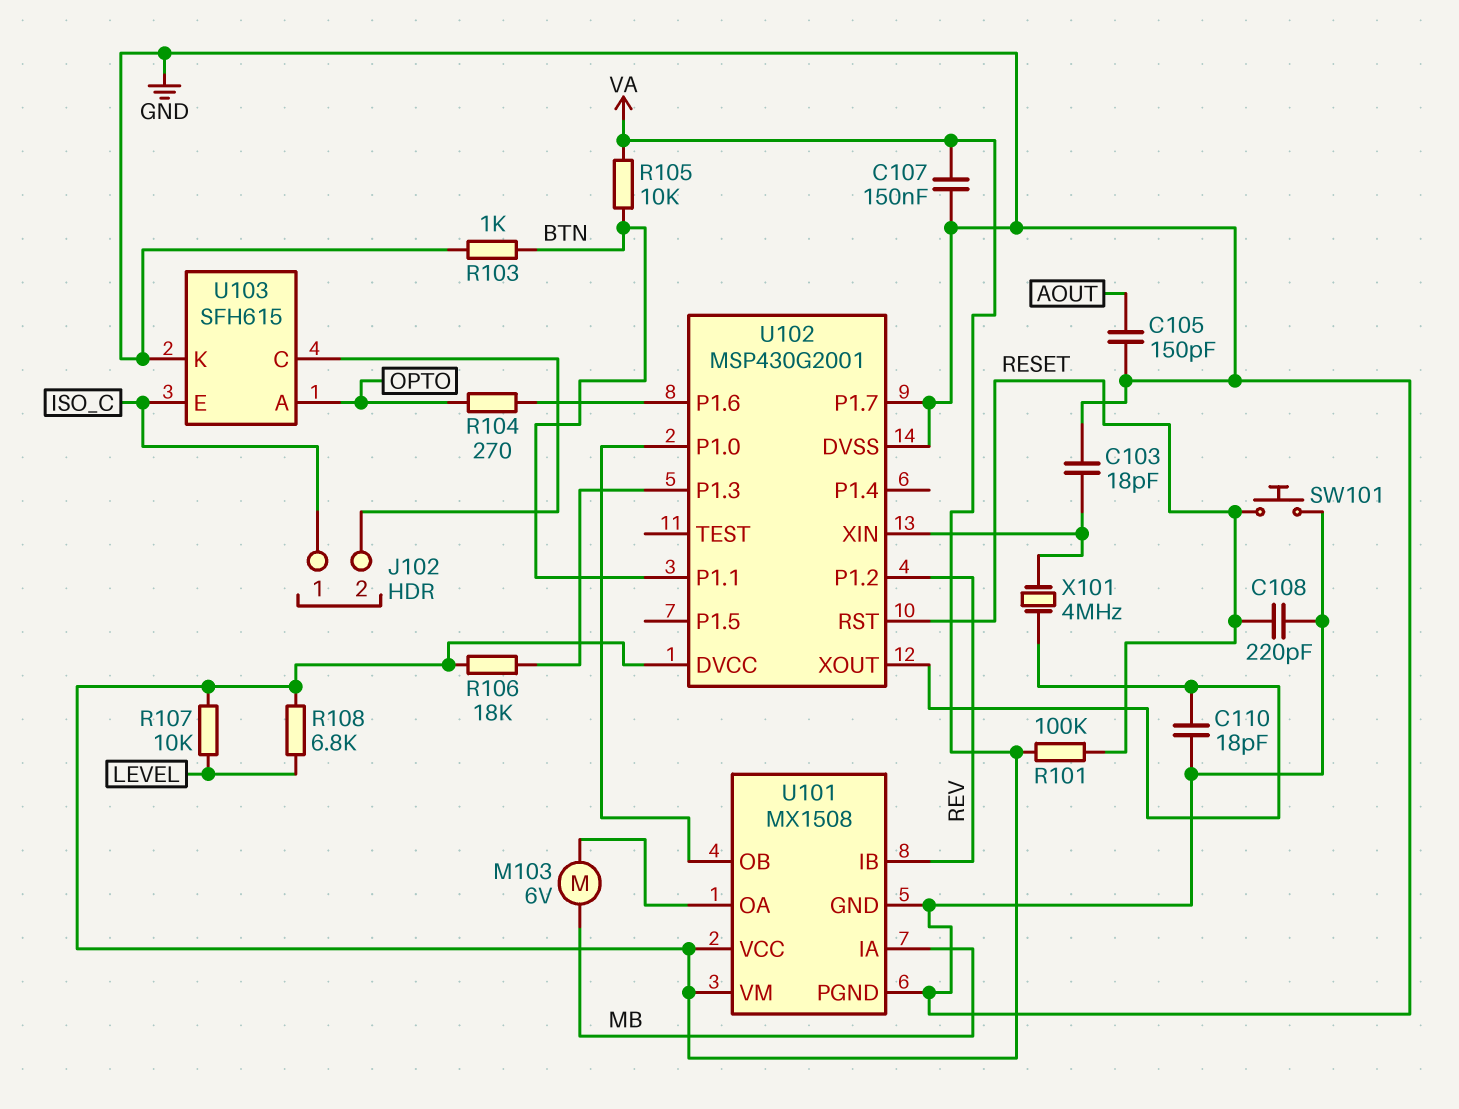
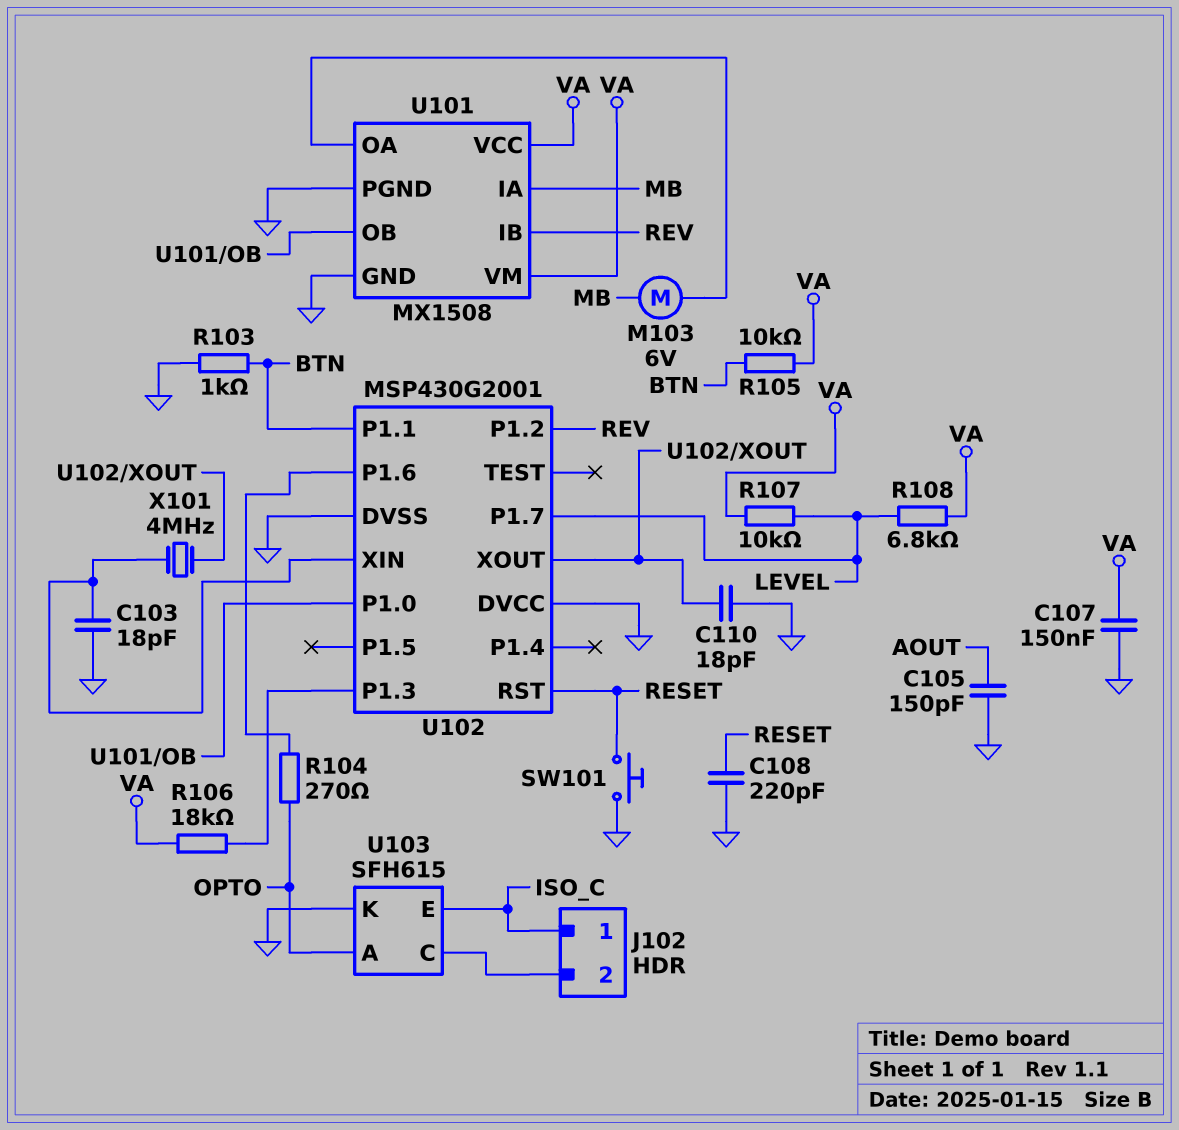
R101: 100k (RESET, VA) -> none
U102 pin DVCC: VA -> GND
U102 pin P1.7: GND -> LEVEL

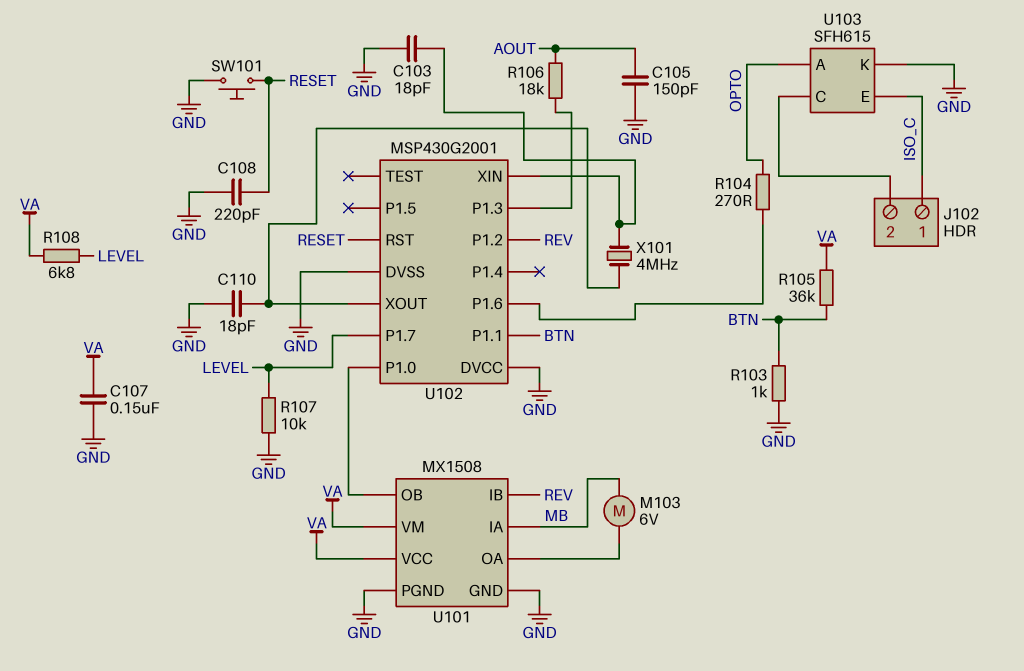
R105: 10k (BTN, VA) -> 36k (BTN, VA)
R106: 18k (U102/P1.3, VA) -> 18k (AOUT, U102/P1.3)
R107: 10k (LEVEL, VA) -> 10k (GND, LEVEL)

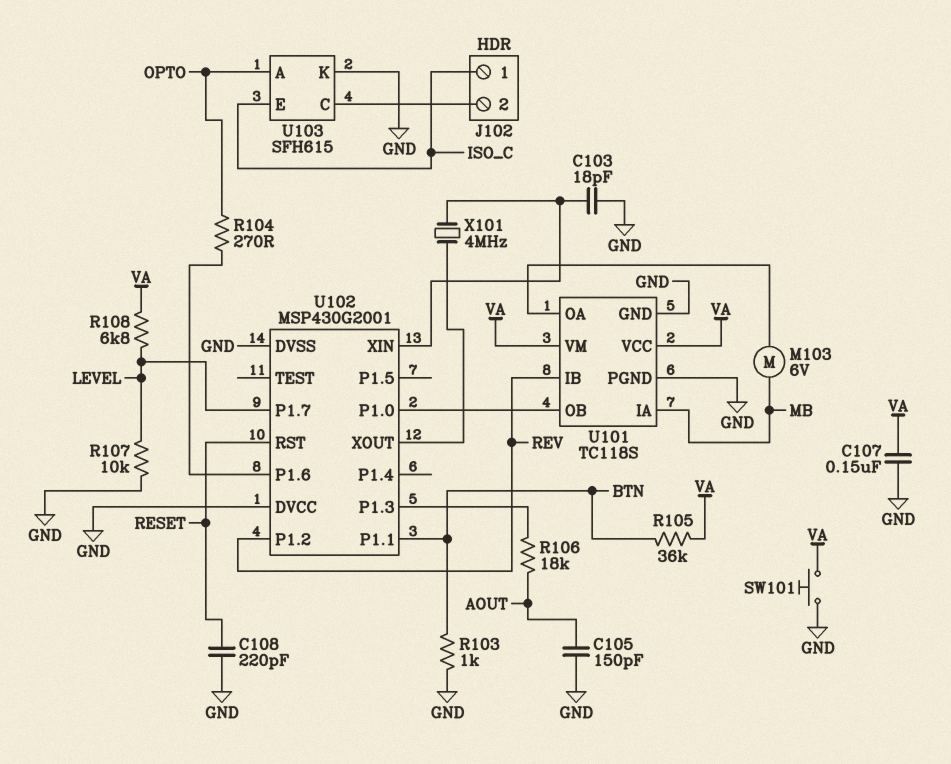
C110: 18pF (GND, U102/XOUT) -> none
SW101: button (GND, RESET) -> button (GND, VA)
U101: MX1508 -> TC118S

